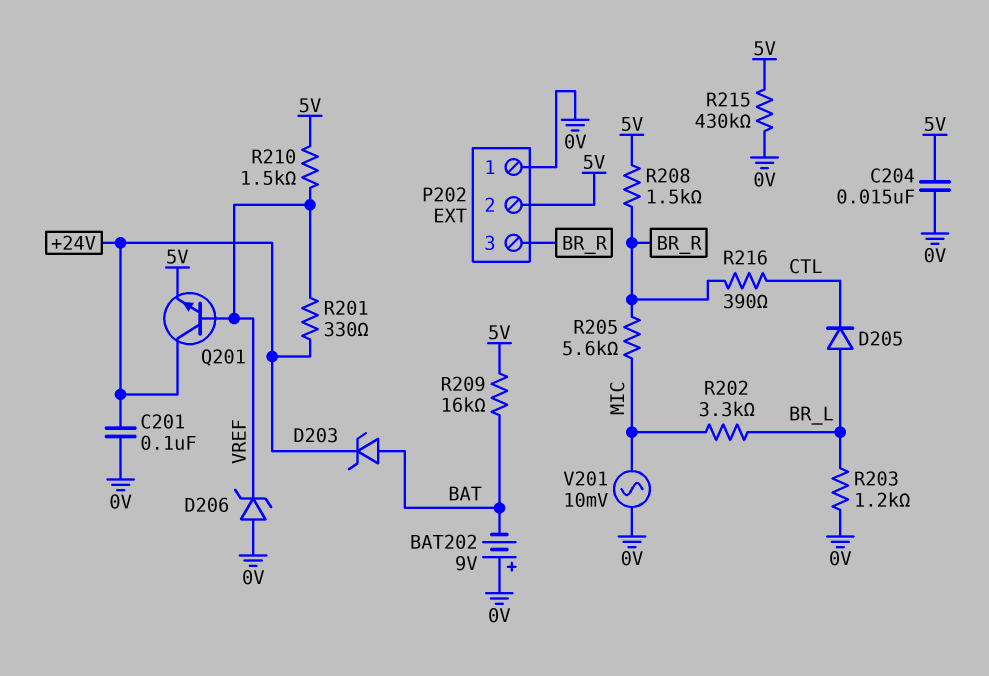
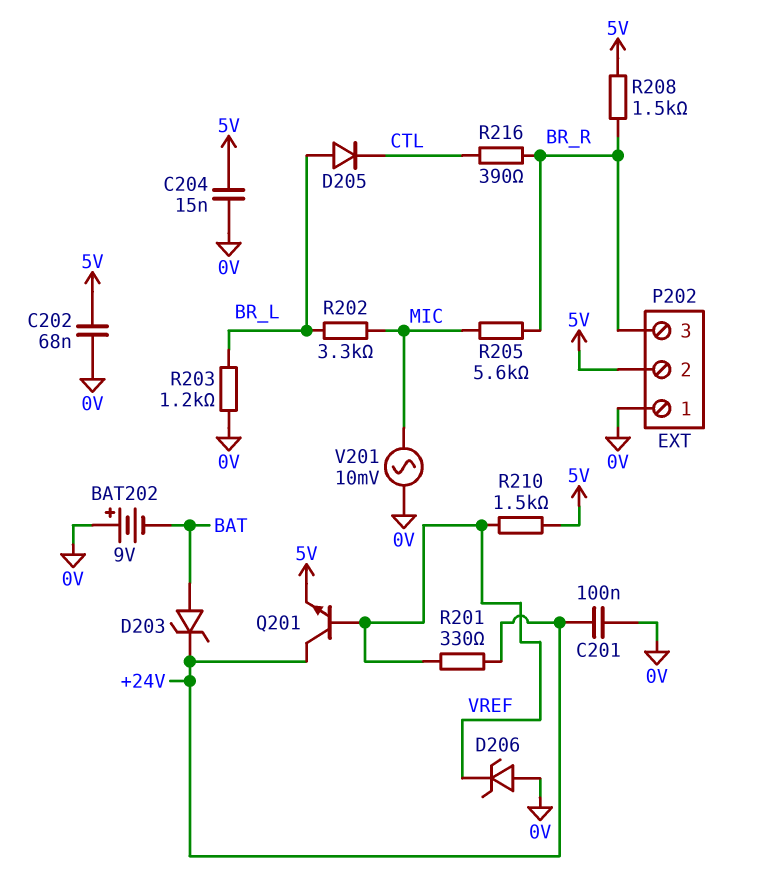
C202: none -> 68nF (0V, 5V)
R209: 16k (5V, BAT) -> none
R215: 430k (0V, 5V) -> none

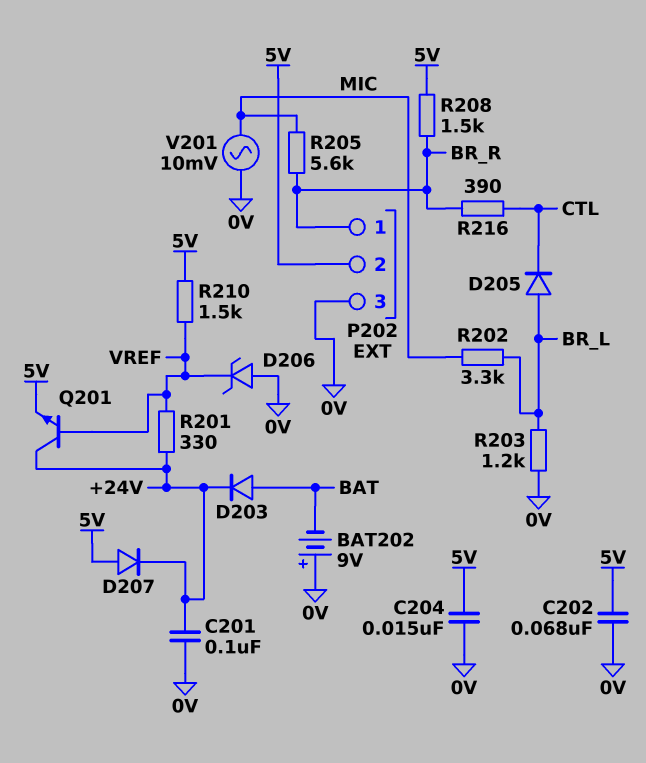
D203: zener (A BAT, K +24V) -> diode (A BAT, K +24V)
D207: none -> diode (A 5V, K +24V)
P202 pin 1: 0V -> BR_R
P202 pin 3: BR_R -> 0V

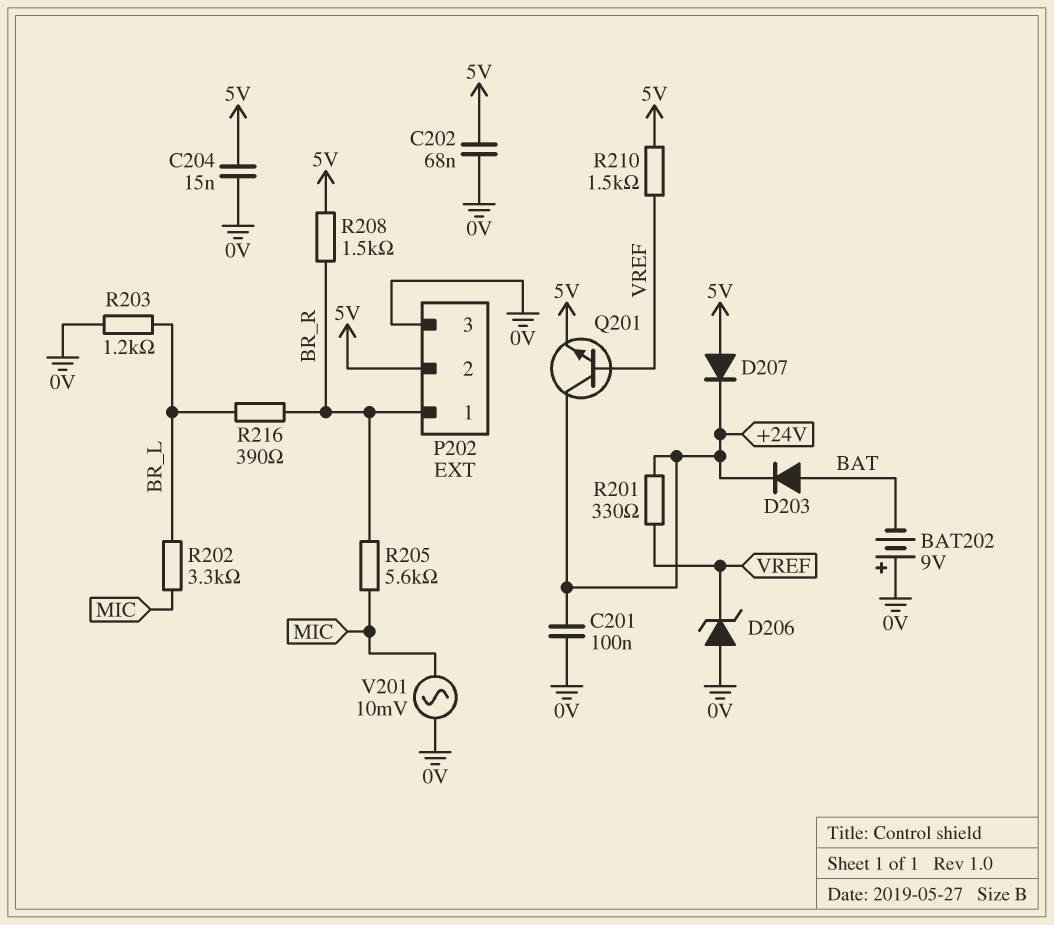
D205: diode (A BR_L, K CTL) -> none
R216: 390 (BR_R, CTL) -> 390 (BR_L, BR_R)

